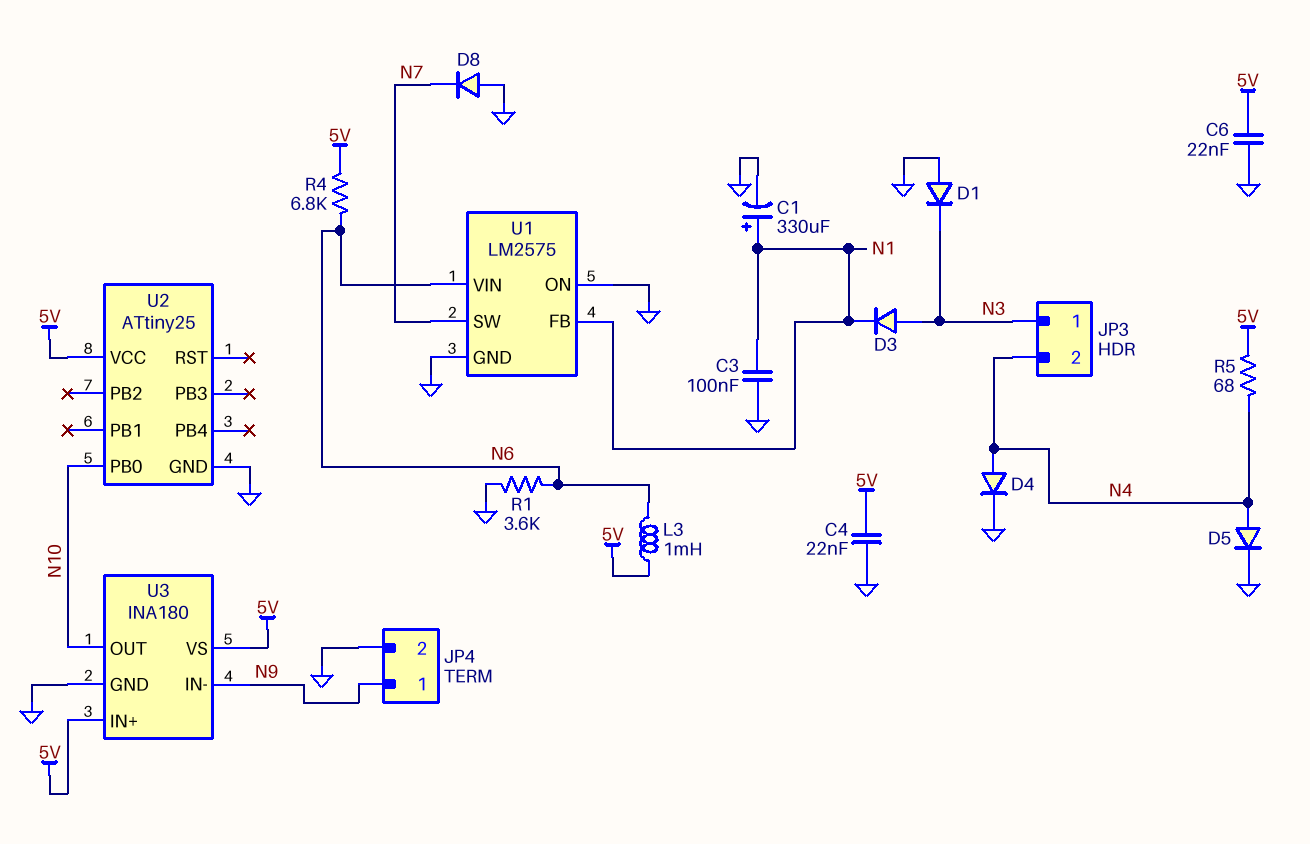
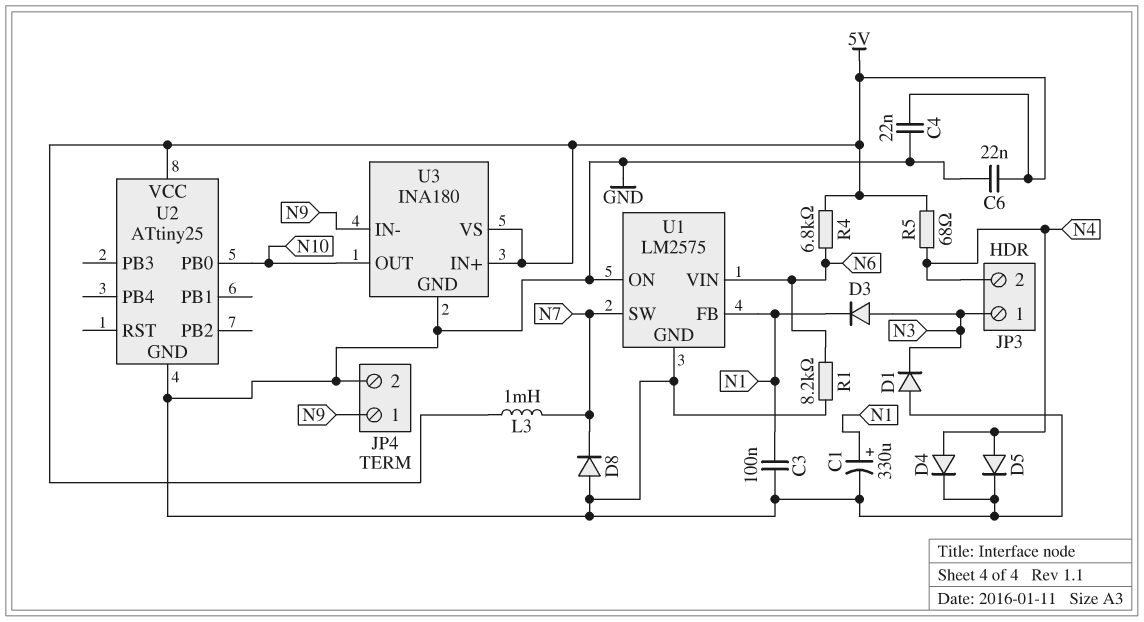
L3: 1mH (5V, N6) -> 1mH (5V, N7)
R1: 3.6k (GND, N6) -> 8.2k (GND, N6)

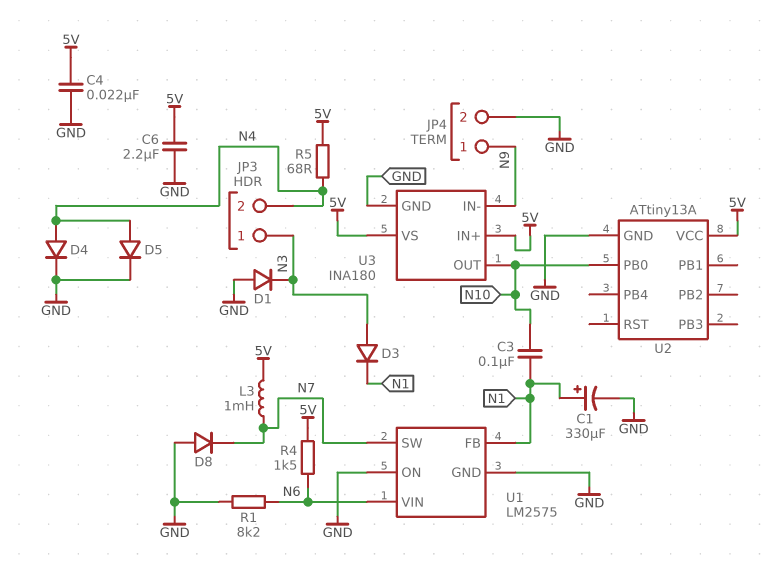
C3: 100nF (GND, N1) -> 100nF (N1, N10)
C6: 22nF (5V, GND) -> 2.2uF (5V, GND)
R4: 6.8k (5V, N6) -> 1.5k (5V, N6)
U2: ATtiny25 -> ATtiny13A

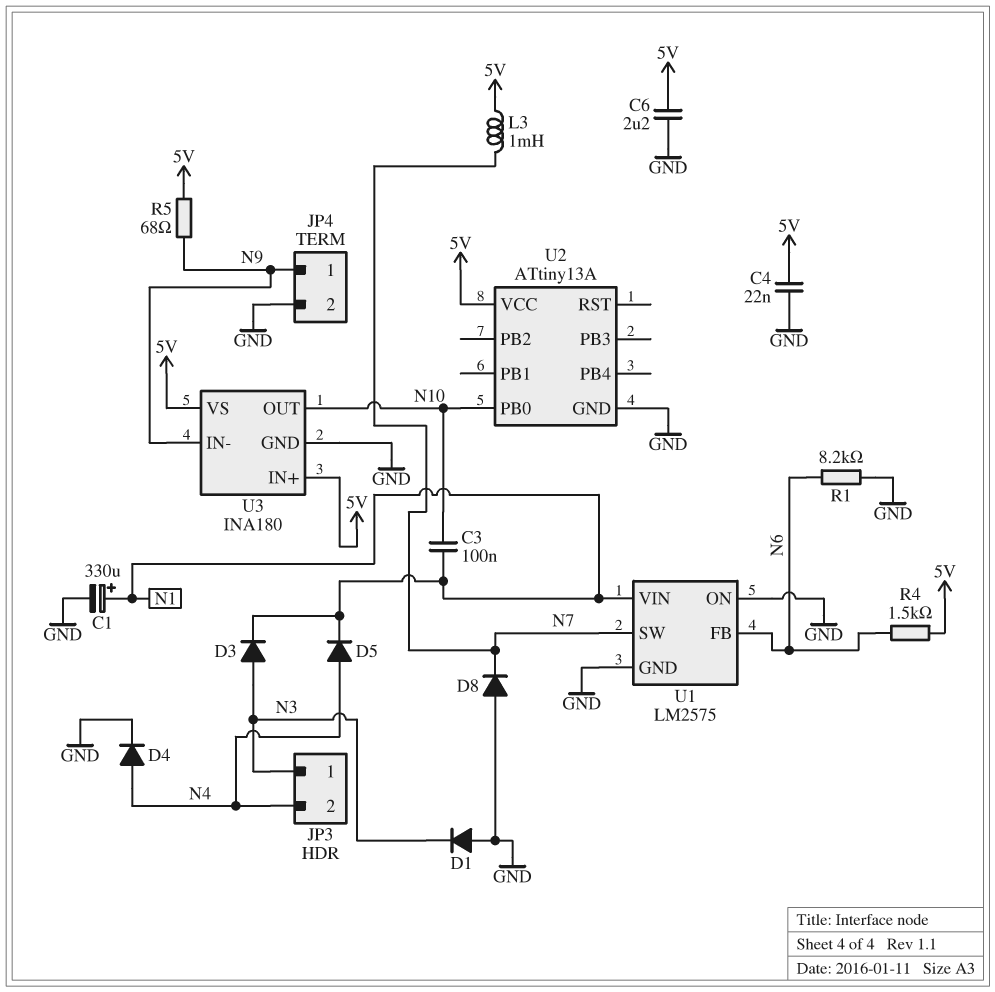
D5: diode (A N4, K GND) -> diode (A N4, K N1)
R5: 68 (5V, N4) -> 68 (5V, N9)
U1 pin FB: N1 -> N6
U1 pin VIN: N6 -> N1

